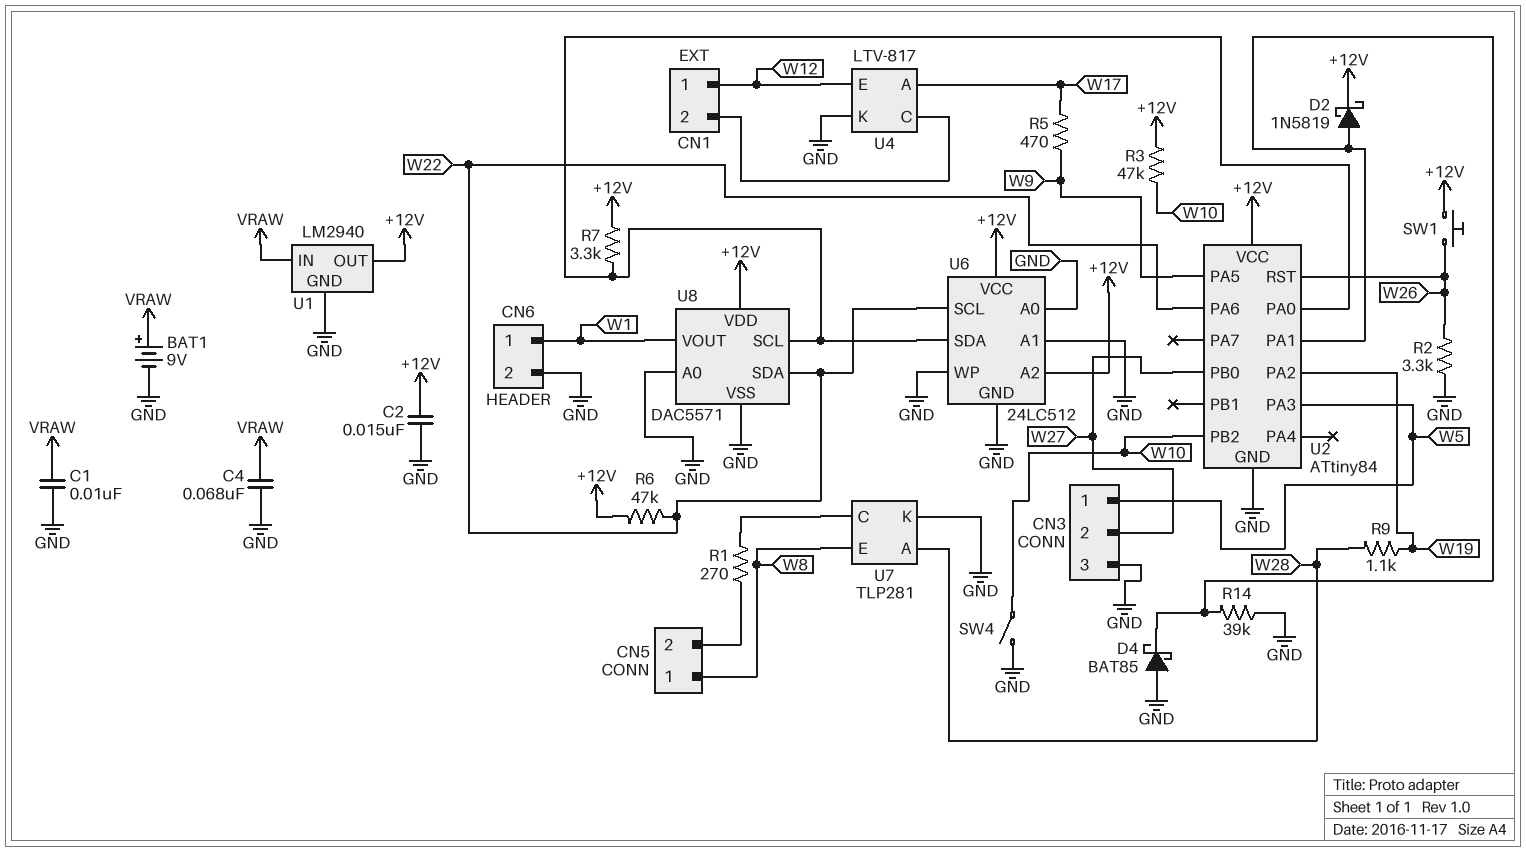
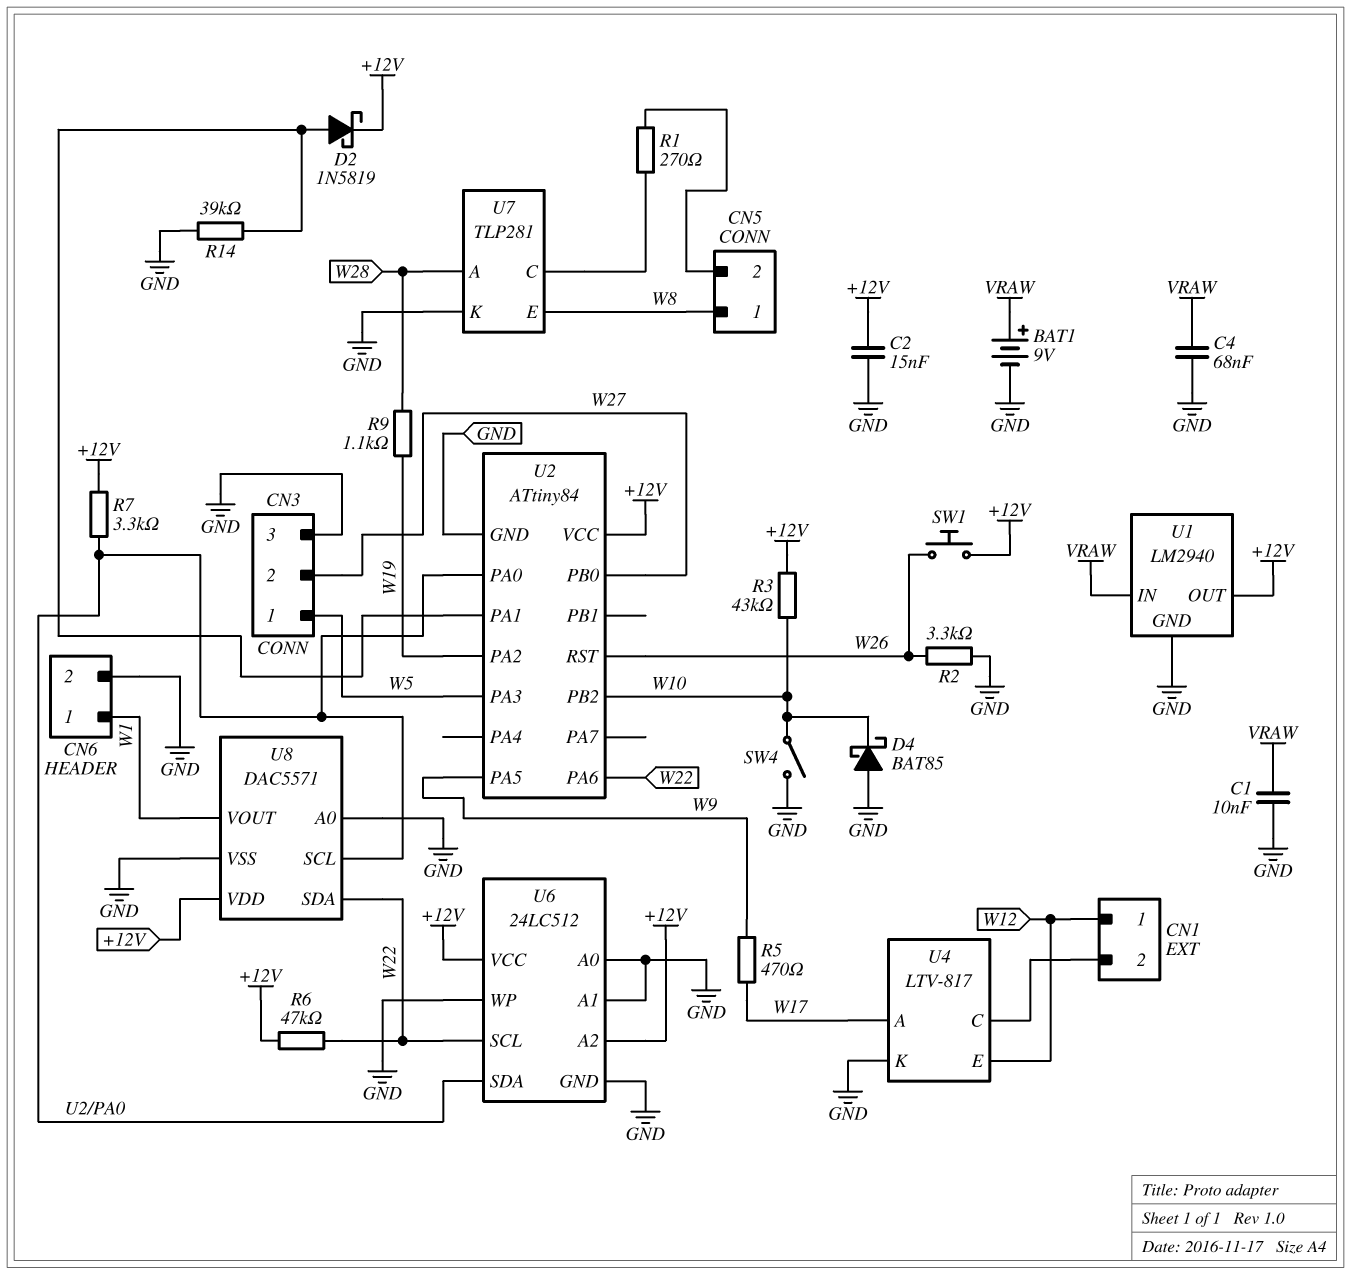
D4: schottky BAT85 (A GND, K U2/PA1) -> schottky BAT85 (A GND, K W10)
R3: 47k (+12V, W10) -> 43k (+12V, W10)

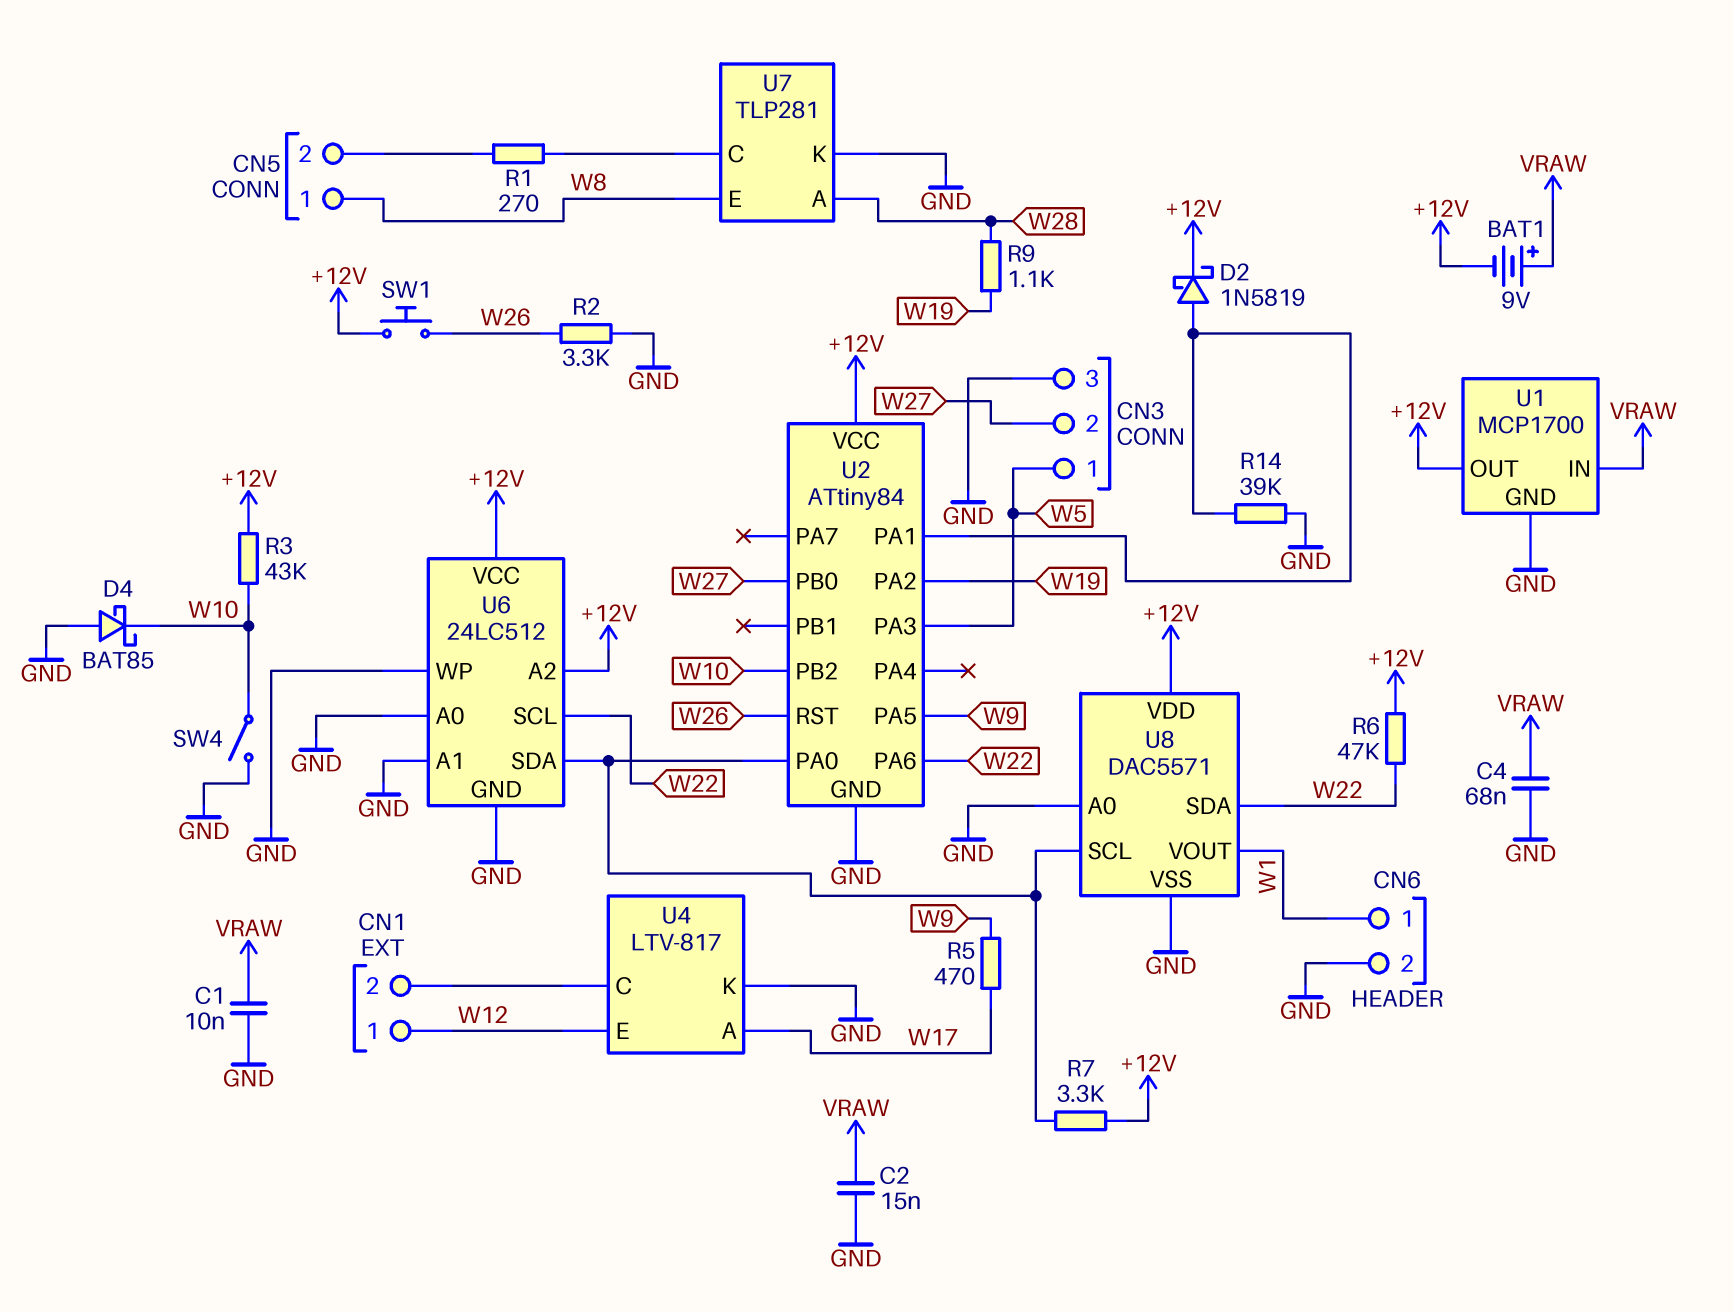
BAT1: 9V (plus VRAW, minus GND) -> 9V (plus VRAW, minus +12V)
C2: 15nF (+12V, GND) -> 15nF (GND, VRAW)
U1: LM2940 -> MCP1700

